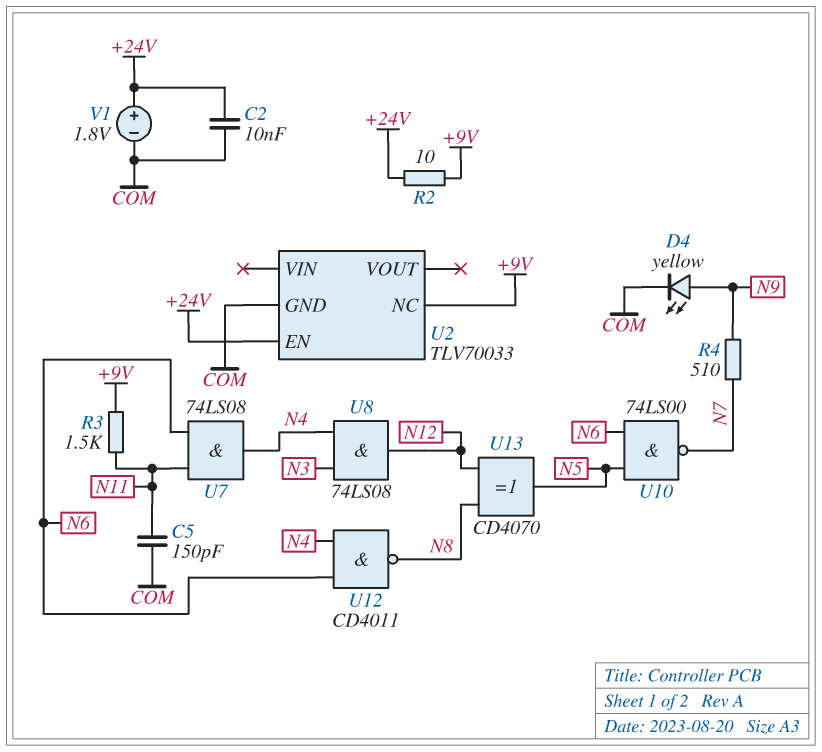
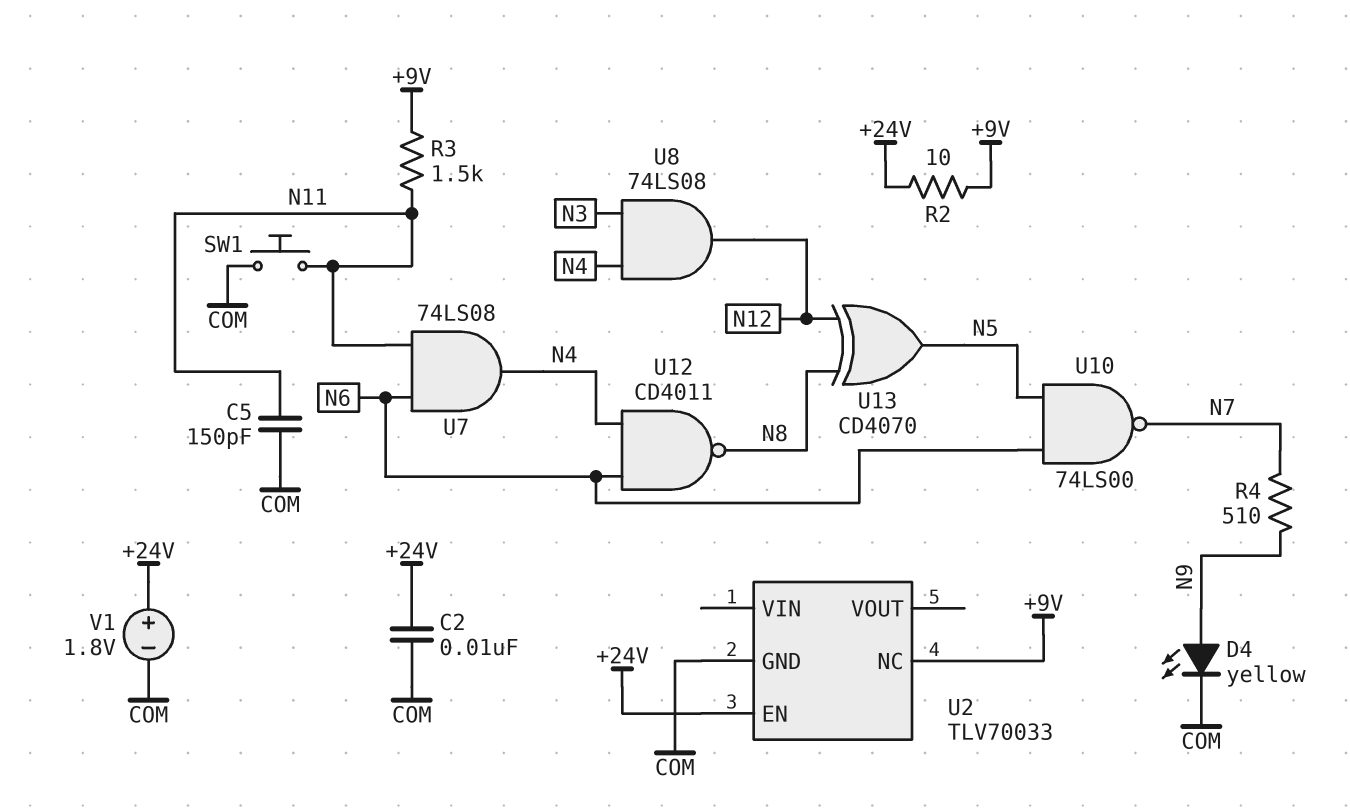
SW1: none -> button (COM, N11)

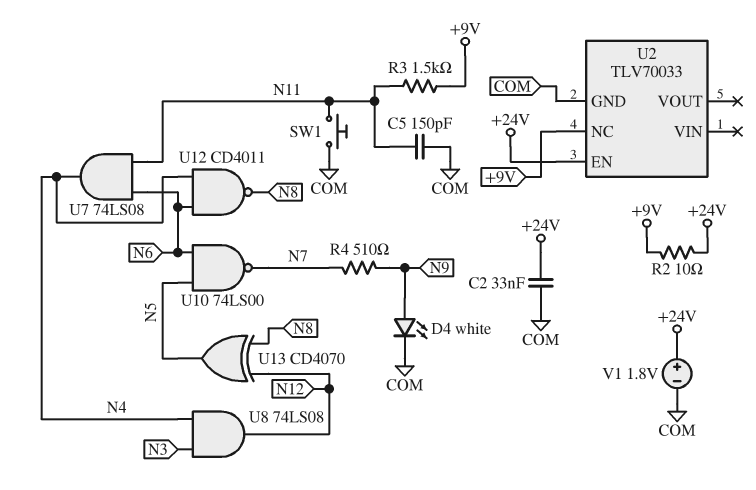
C2: 10nF (+24V, COM) -> 33nF (+24V, COM)
D4: LED yellow (A N9, K COM) -> LED white (A N9, K COM)

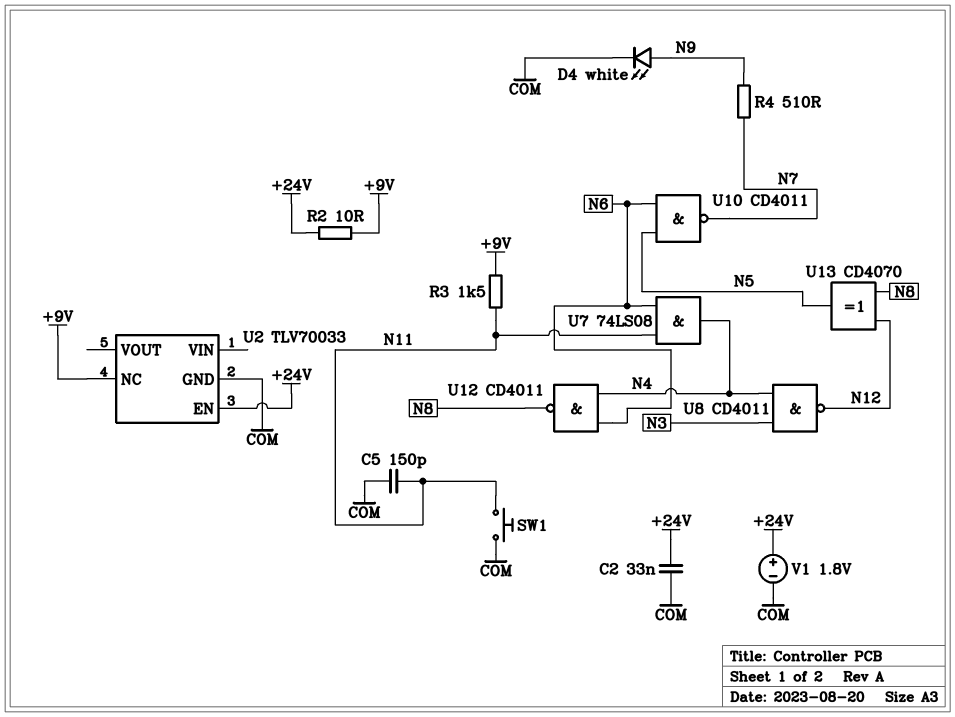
U8: AND 74LS08 (in N3, in N4, out N12) -> NAND CD4011 (in N3, in N4, out N12)
U10: NAND 74LS00 (in N5, in N6, out N7) -> NAND CD4011 (in N5, in N6, out N7)

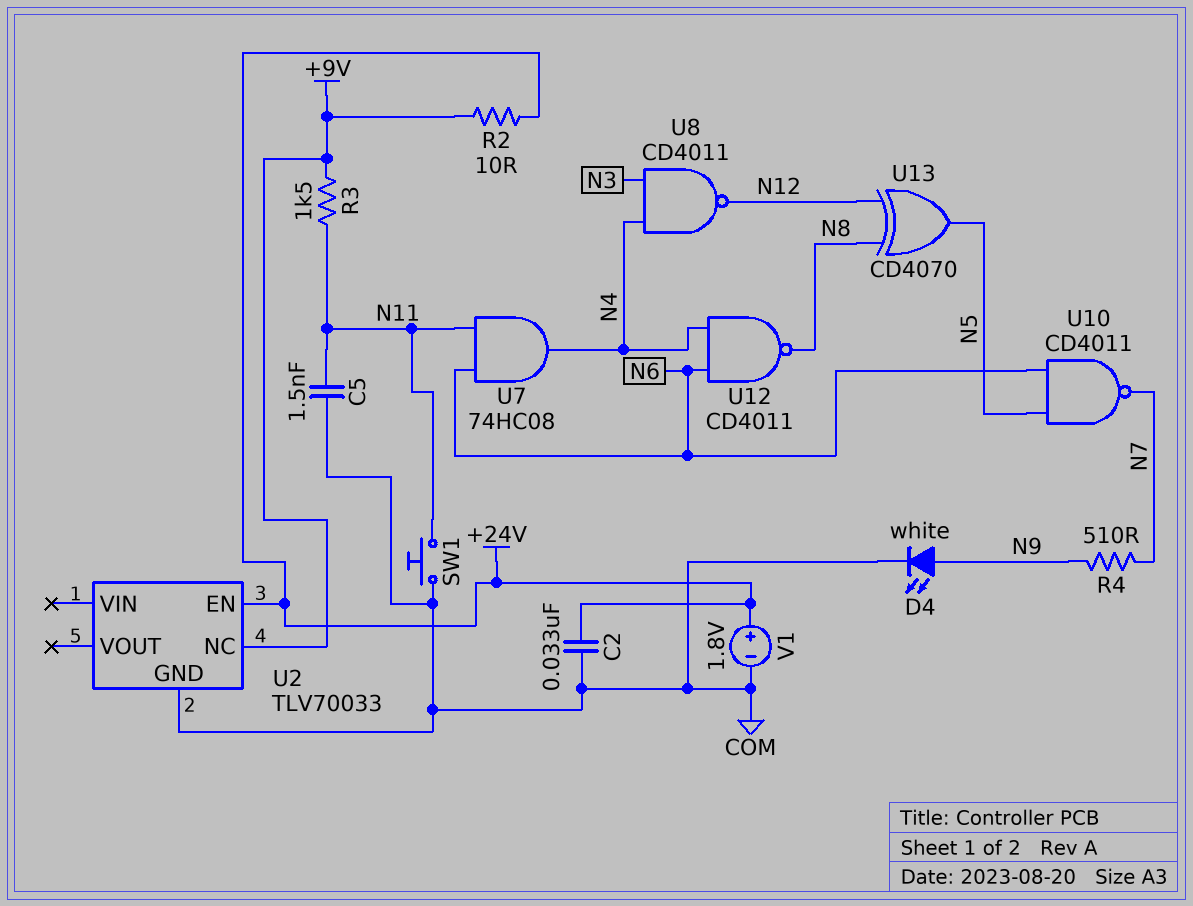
C5: 150pF (COM, N11) -> 1.5nF (COM, N11)
U7: AND 74LS08 (in N6, in N11, out N4) -> AND 74HC08 (in N6, in N11, out N4)

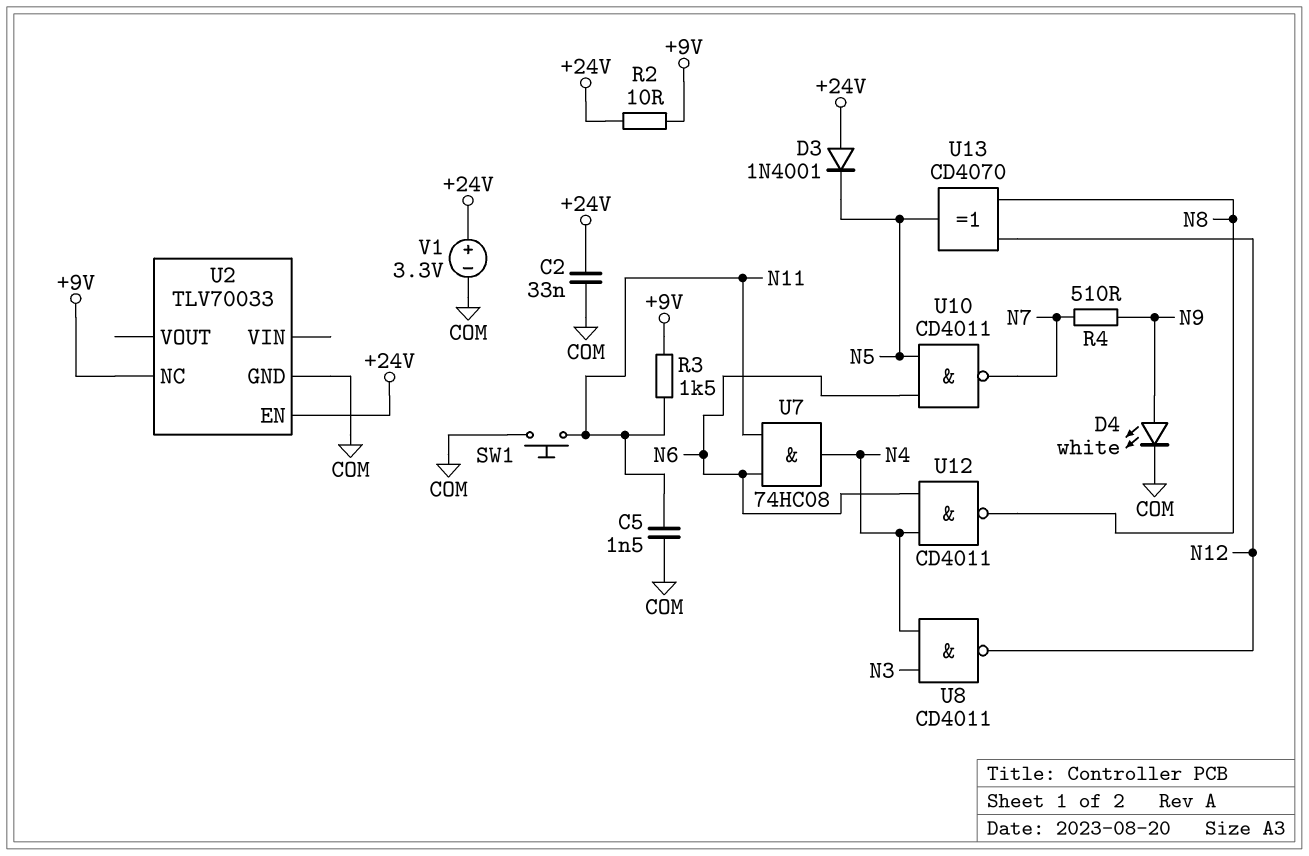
D3: none -> diode 1N4001 (A +24V, K N5)
V1: 1.8V (plus +24V, minus COM) -> 3.3V (plus +24V, minus COM)

